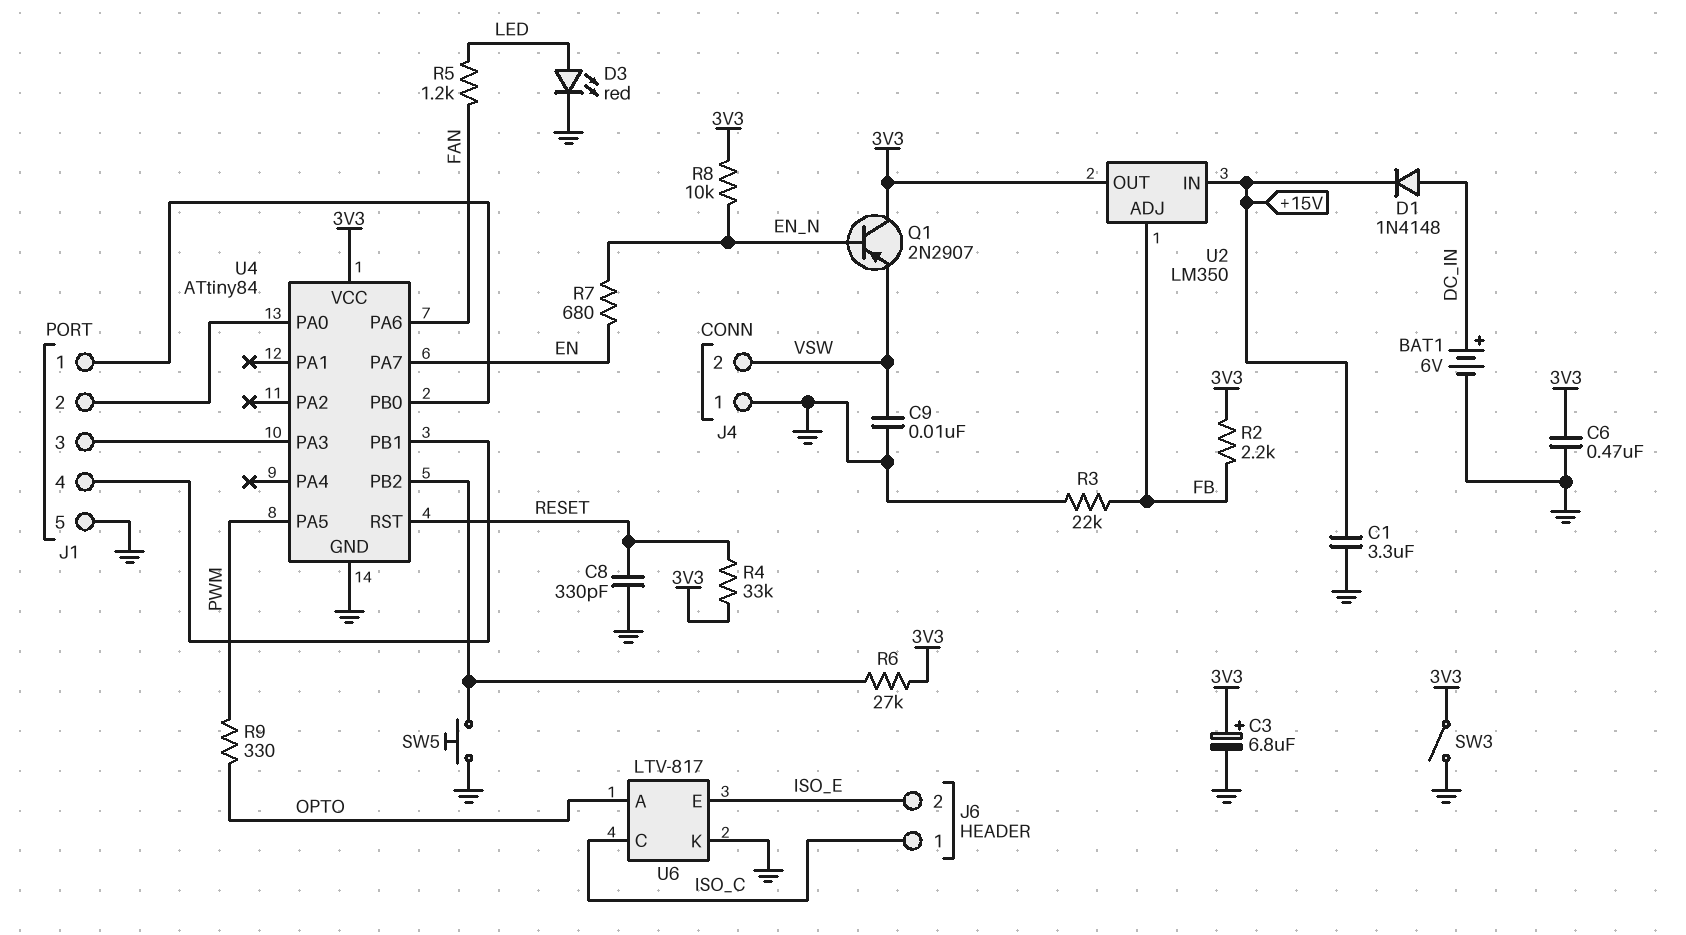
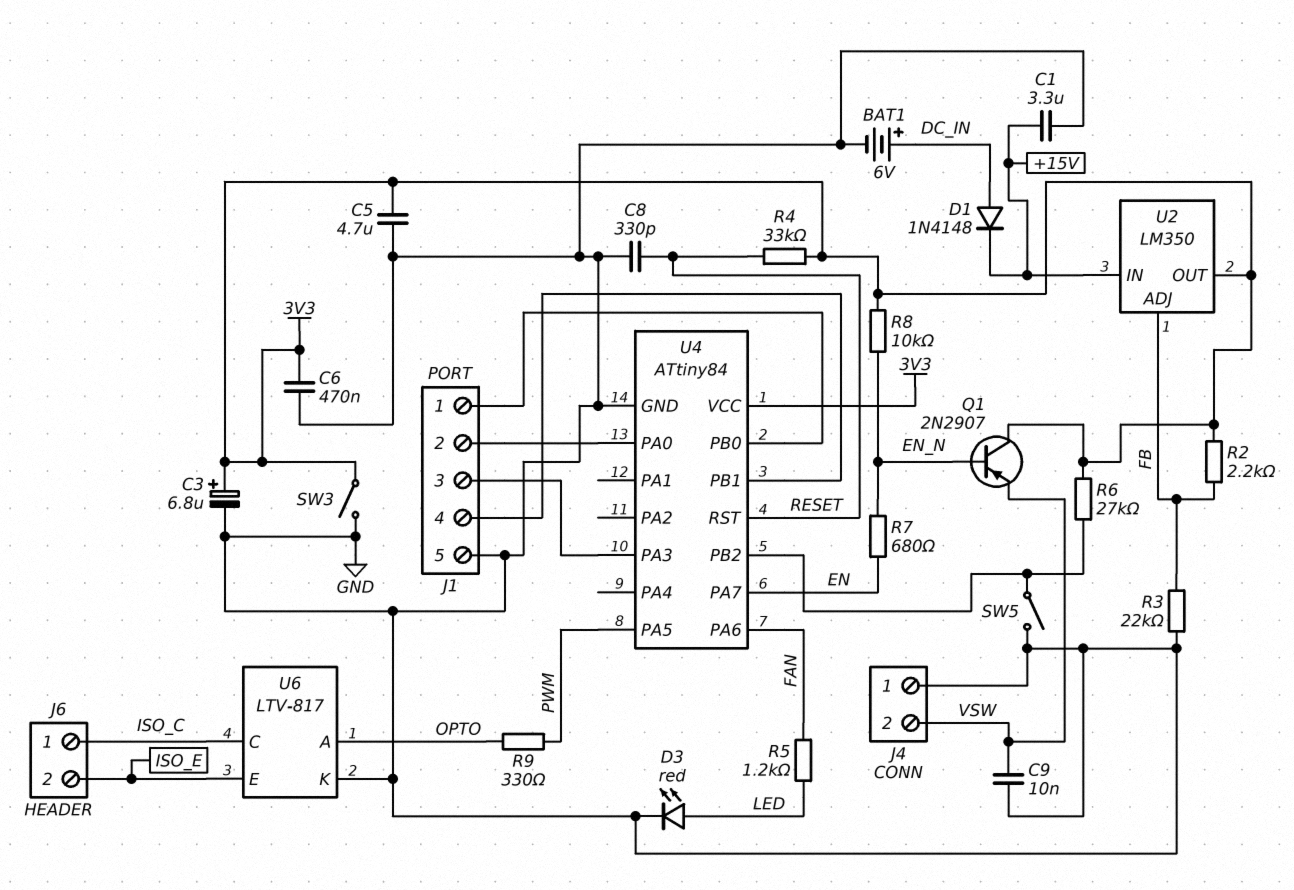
C5: none -> 4.7uF (3V3, GND)
SW5: button (GND, U4/PB2) -> switch (GND, U4/PB2)

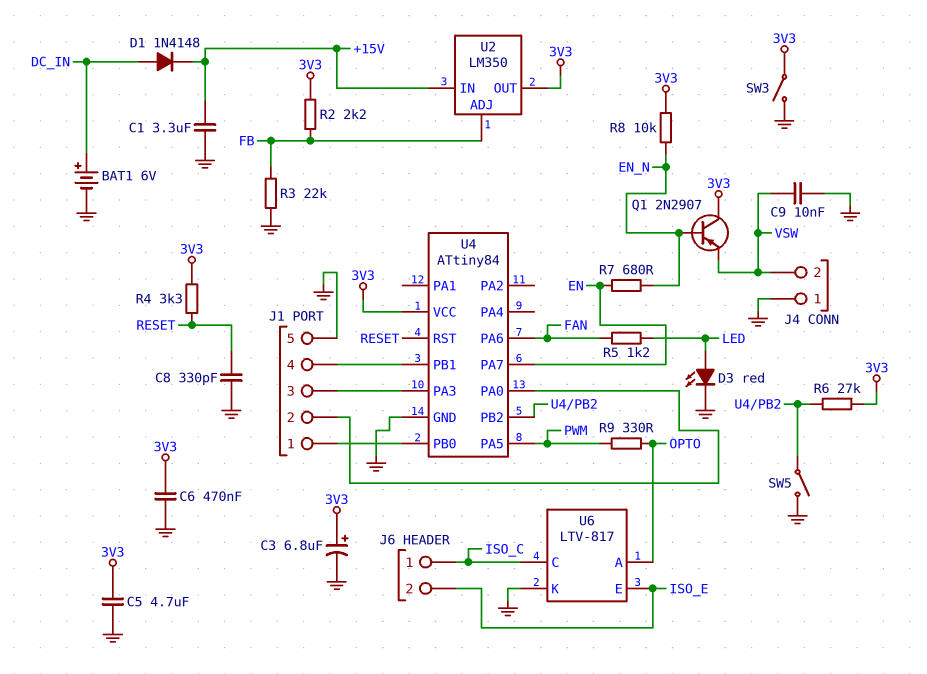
R4: 33k (3V3, RESET) -> 3.3k (3V3, RESET)

